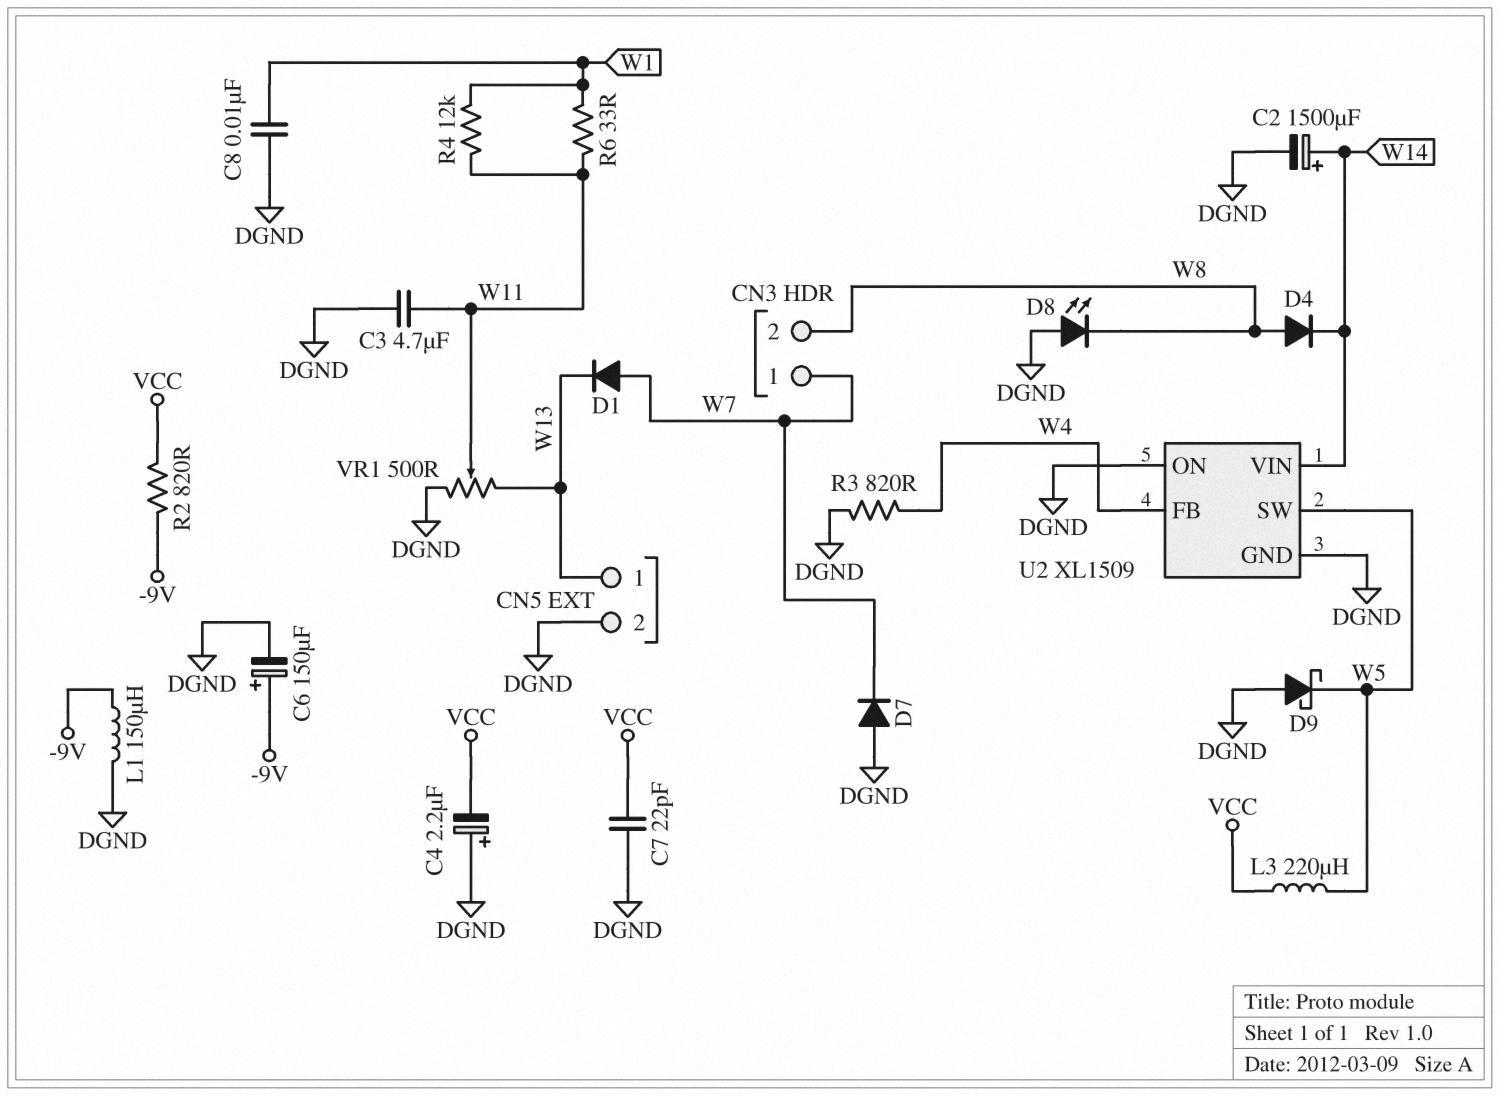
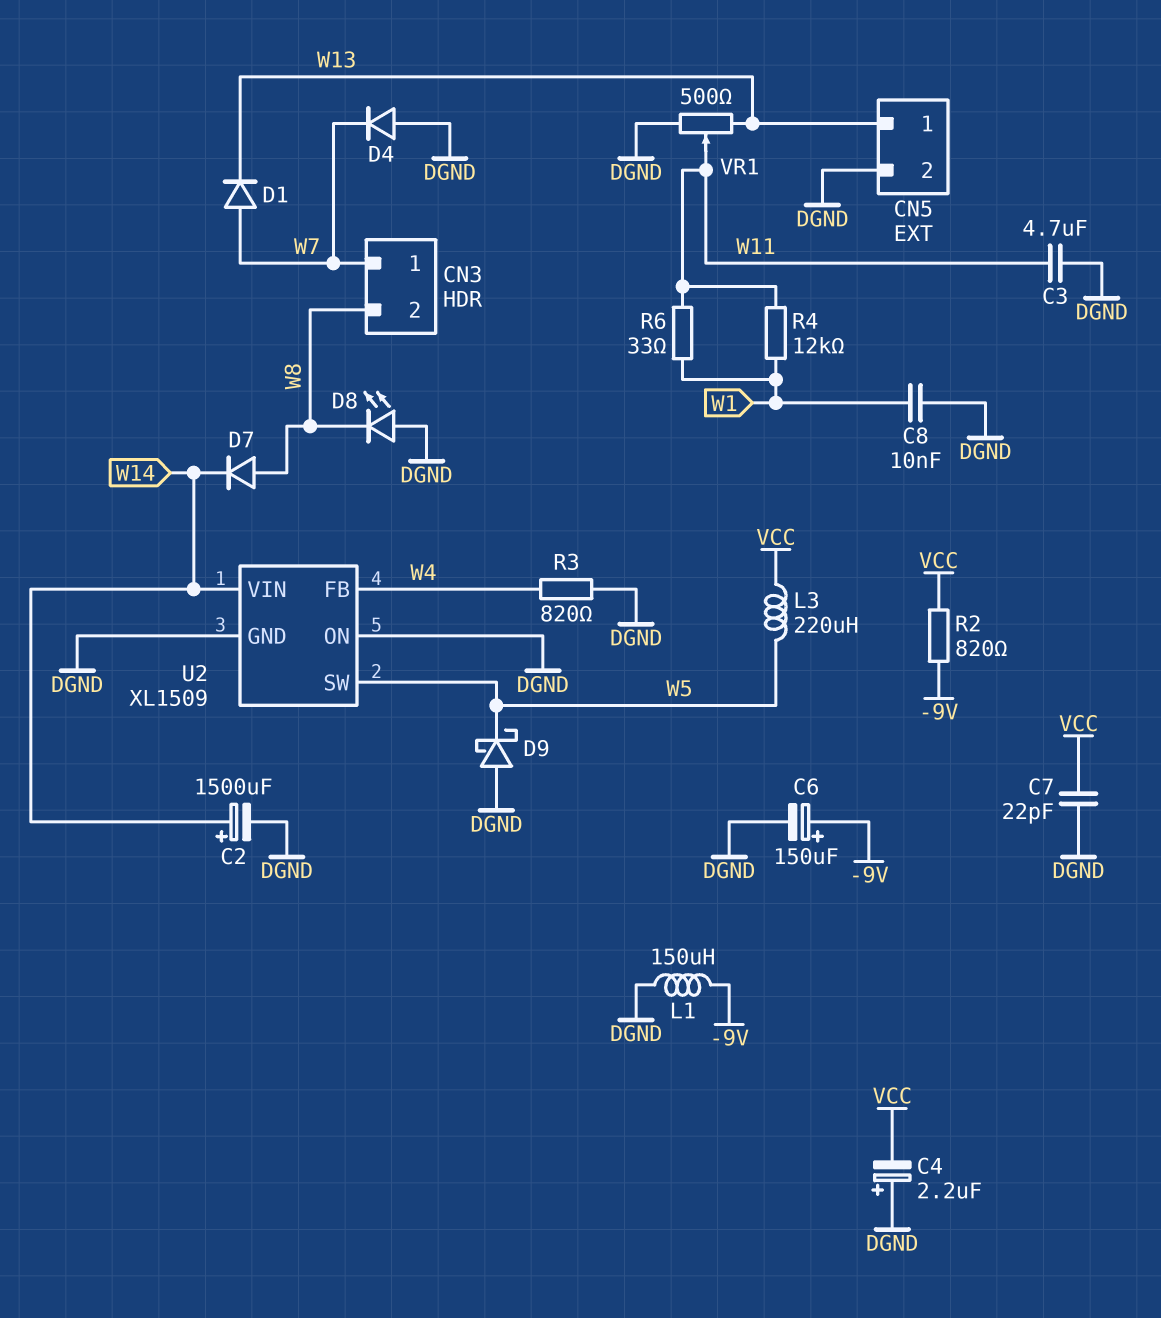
D4: diode (A W8, K W14) -> diode (A DGND, K W7)
D7: diode (A DGND, K W7) -> diode (A W8, K W14)

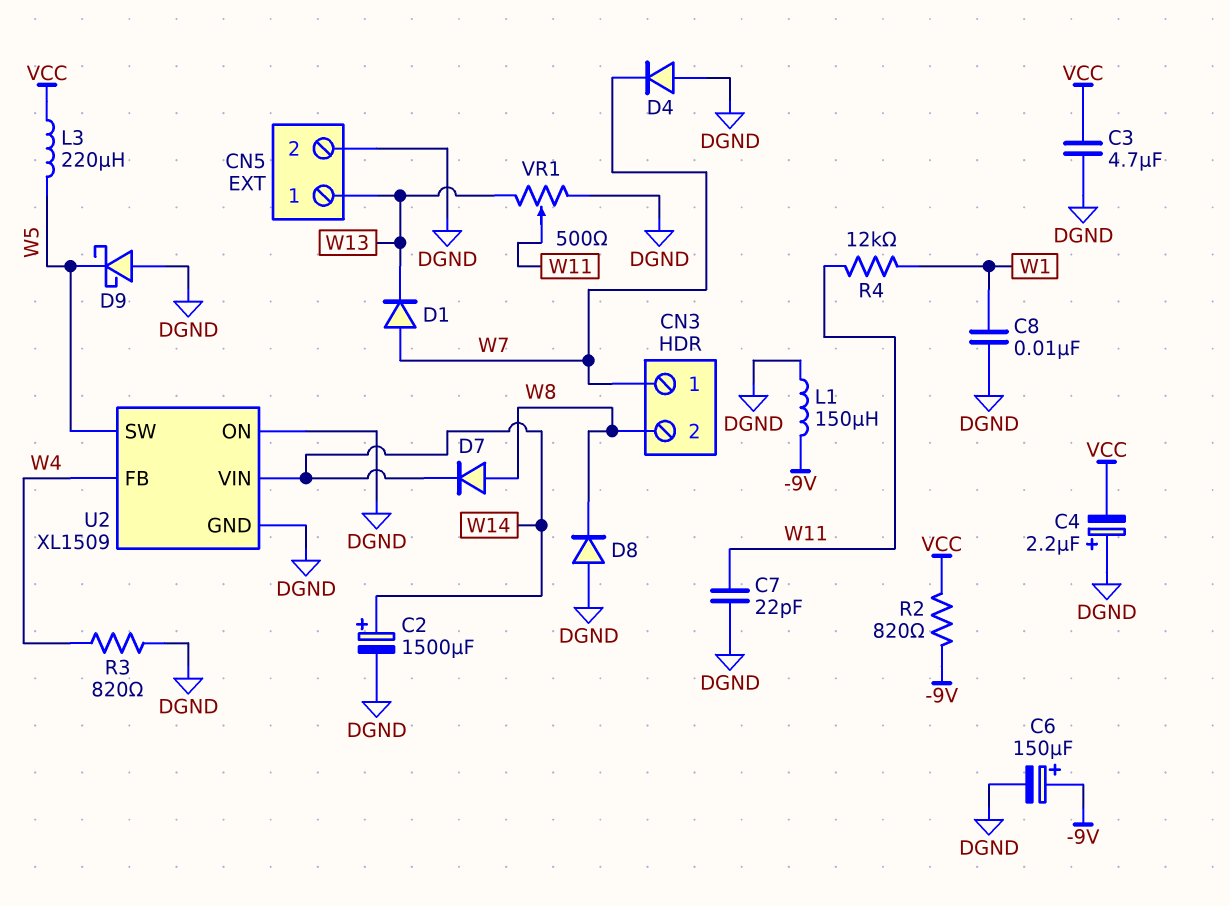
C3: 4.7uF (DGND, W11) -> 4.7uF (DGND, VCC)
C7: 22pF (DGND, VCC) -> 22pF (DGND, W11)
D8: LED (A DGND, K W8) -> diode (A DGND, K W8)
R6: 33 (W1, W11) -> none

